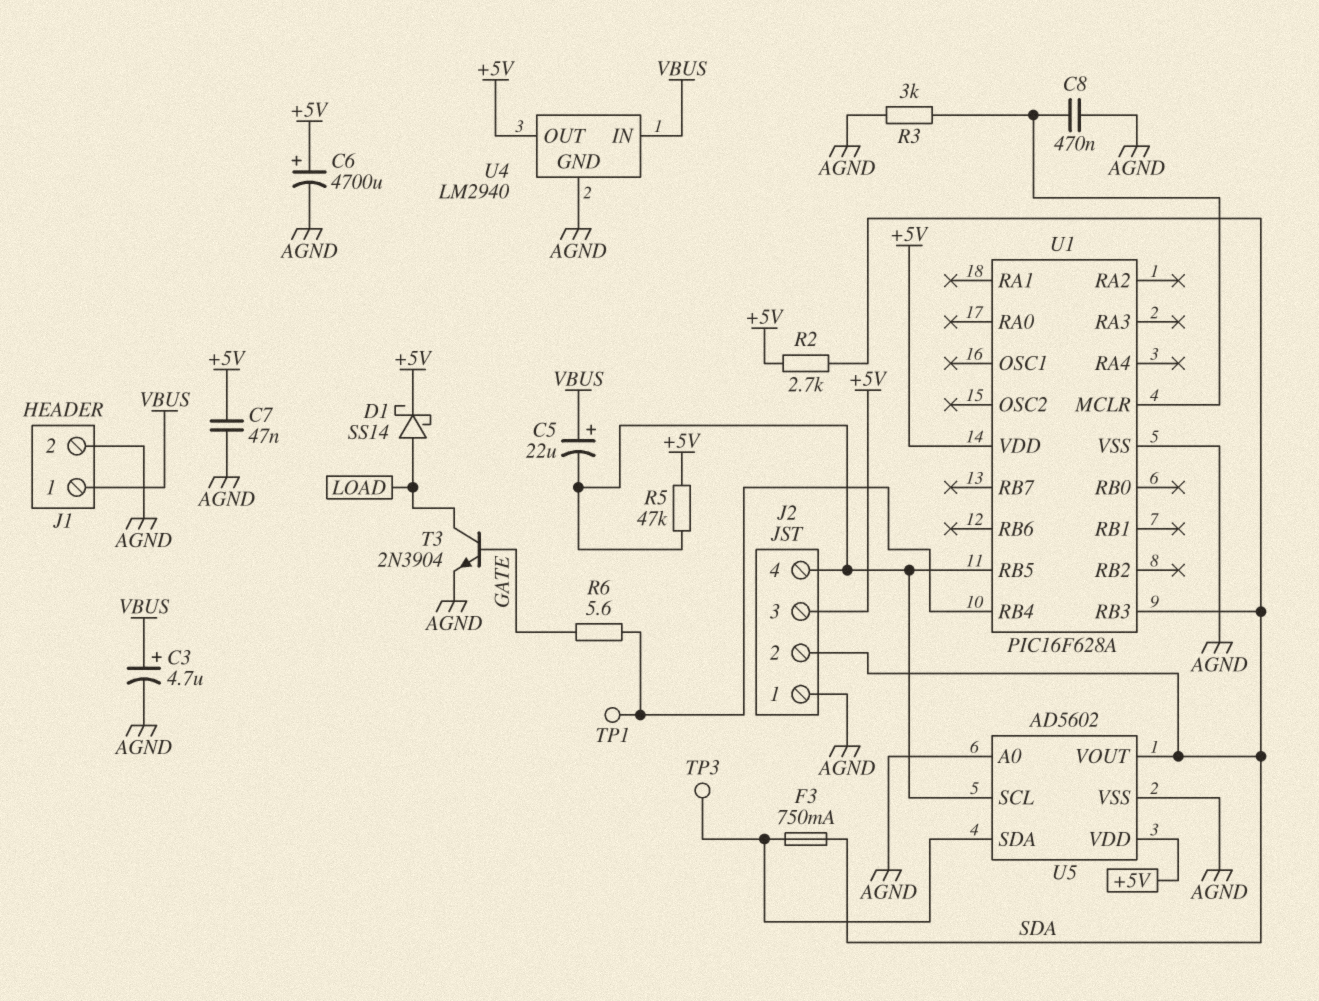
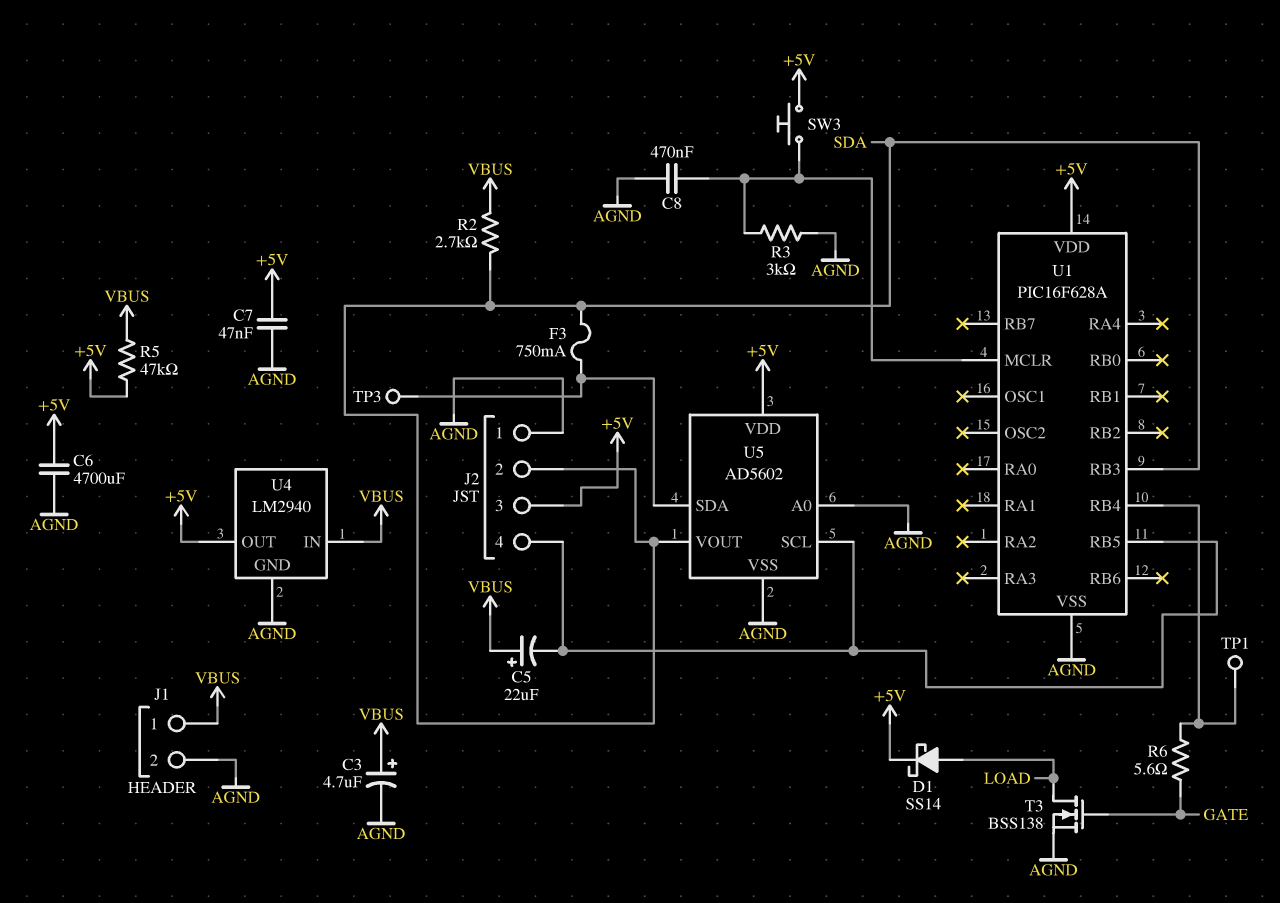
C6: 4700uF (plus +5V, minus AGND) -> 4700uF (+5V, AGND)
R2: 2.7k (+5V, SDA) -> 2.7k (SDA, VBUS)
R5: 47k (+5V, J2/4) -> 47k (+5V, VBUS)
SW3: none -> button (+5V, U1/MCLR)
T3: NPN 2N3904 (B GATE, C LOAD, E AGND) -> NMOS BSS138 (G GATE, D LOAD, S AGND)

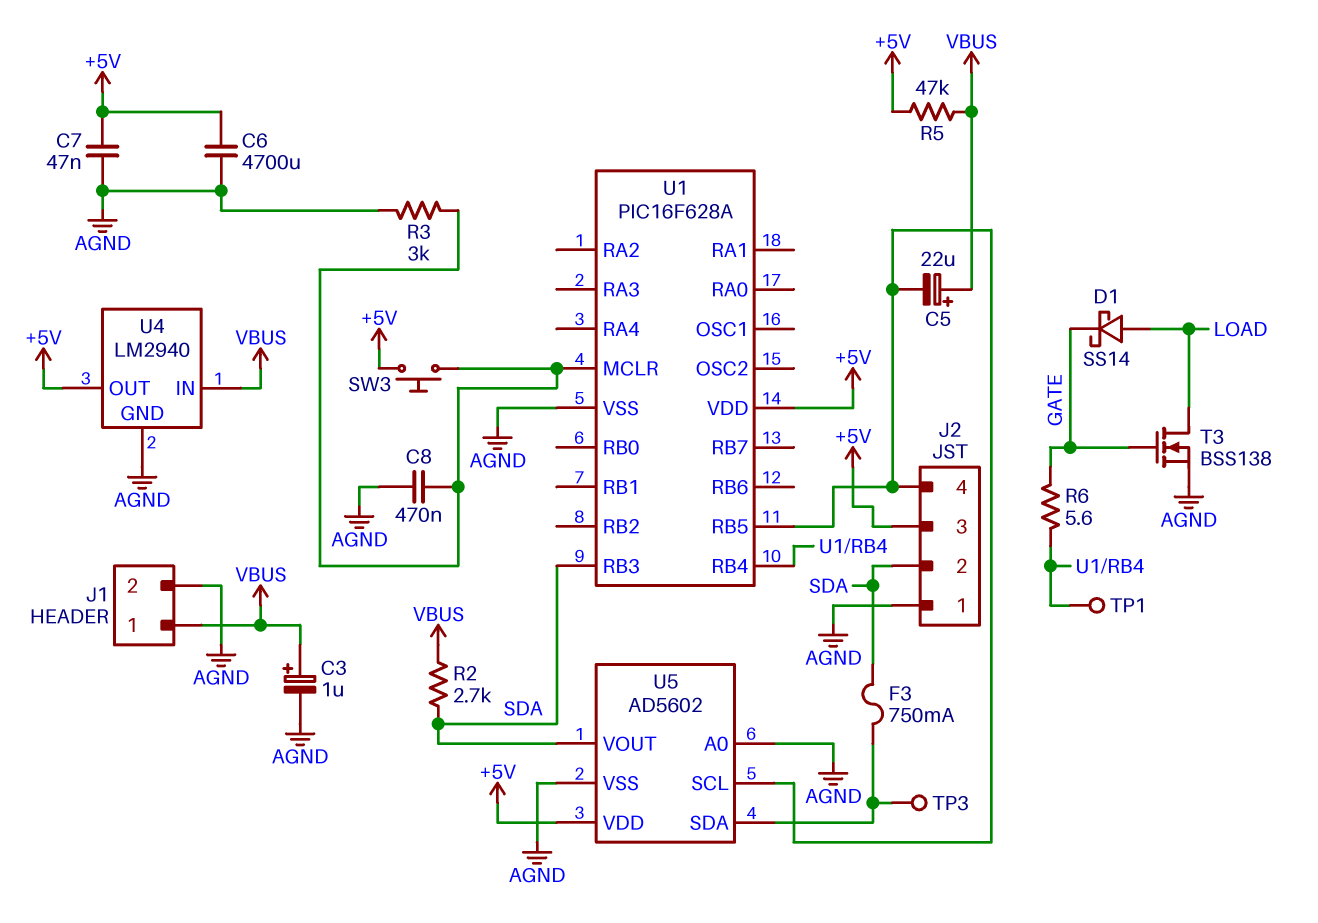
C3: 4.7uF (plus VBUS, minus AGND) -> 1uF (plus VBUS, minus AGND)
D1: schottky SS14 (A LOAD, K +5V) -> schottky SS14 (A LOAD, K GATE)

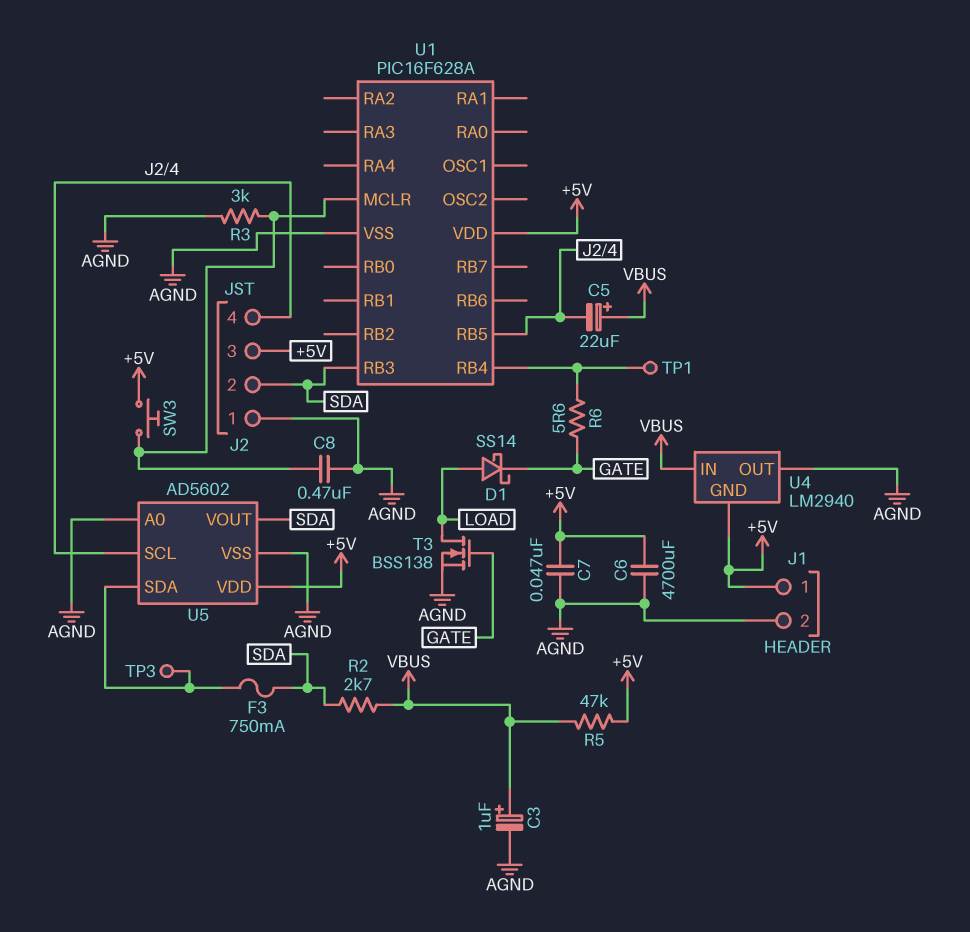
J1 pin 1: VBUS -> +5V
U4 pin GND: AGND -> +5V
U4 pin OUT: +5V -> AGND

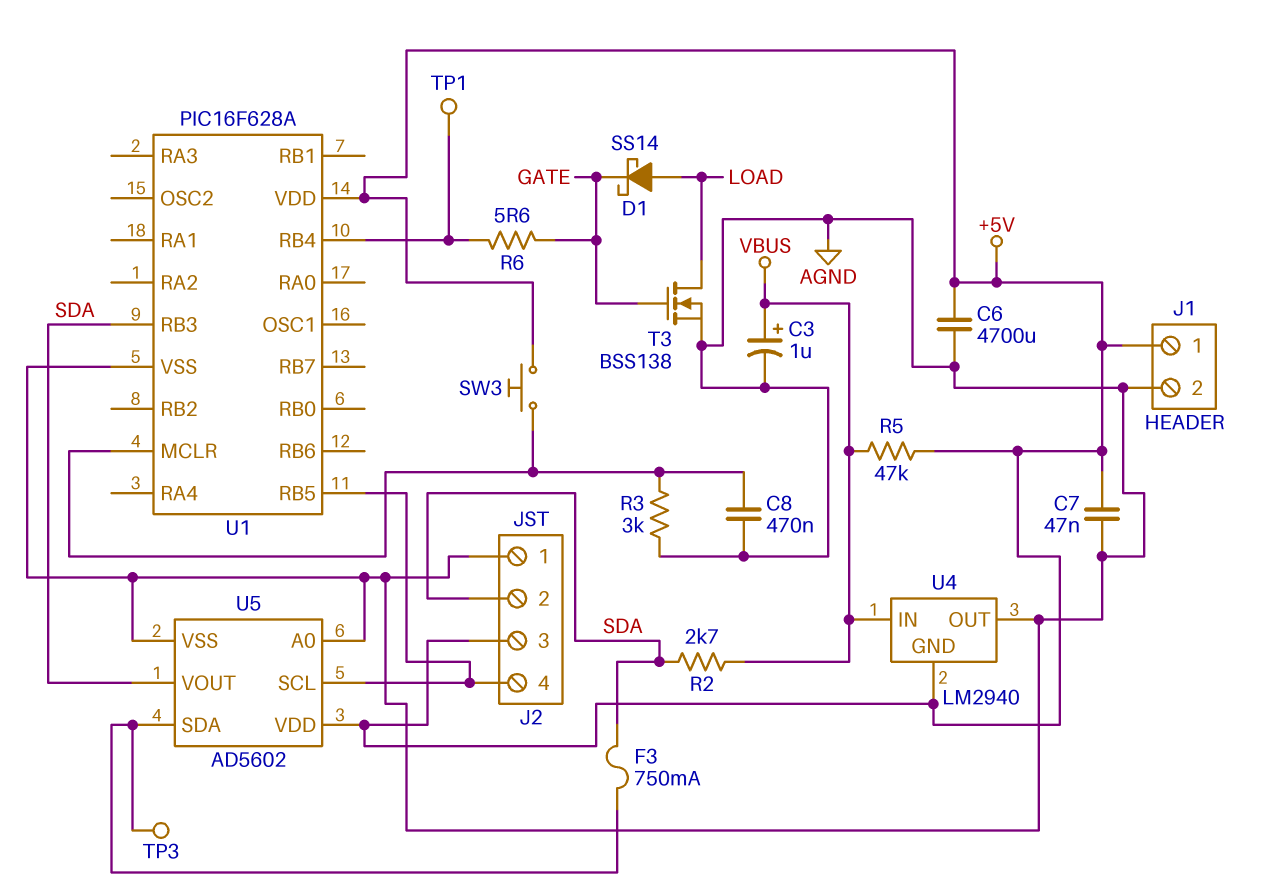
C5: 22uF (plus VBUS, minus J2/4) -> none

